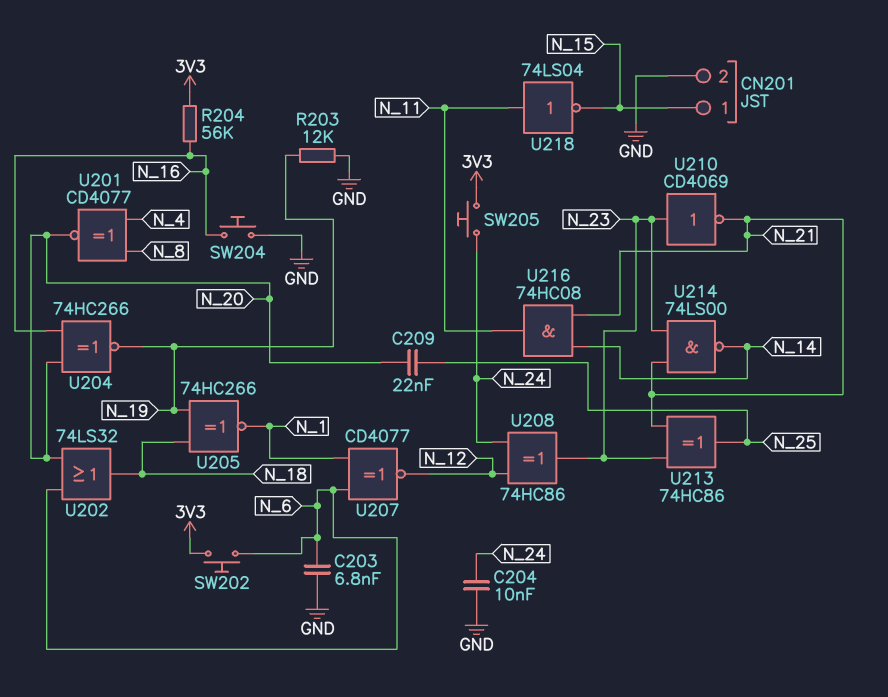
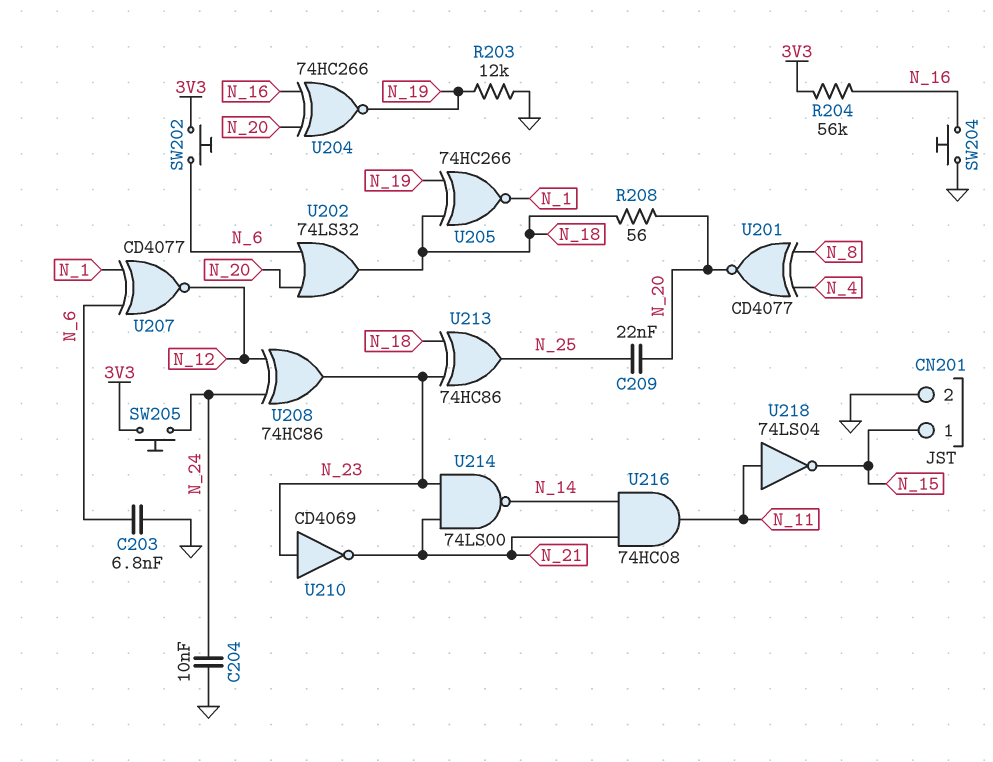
R208: none -> 56 (N_18, N_20)
U213: XOR 74HC86 (in N_21, in N_23, out N_25) -> XOR 74HC86 (in N_18, in N_23, out N_25)

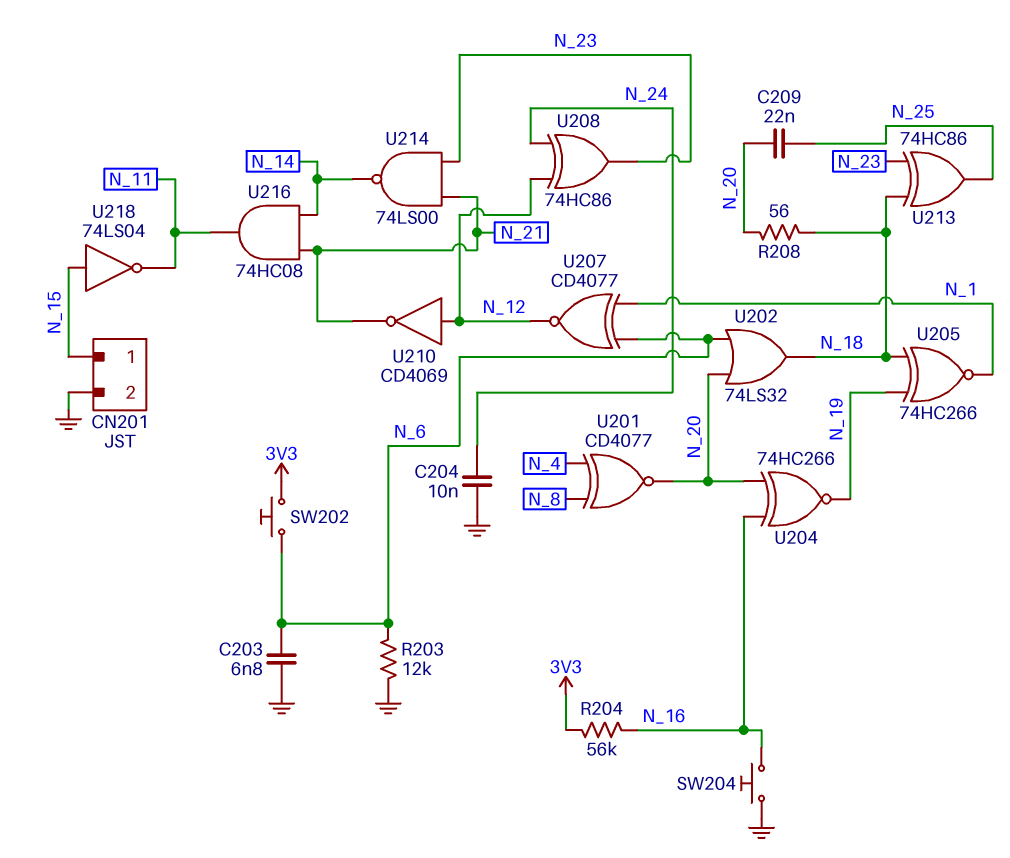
R203: 12k (GND, N_19) -> 12k (GND, N_6)
SW205: button (3V3, N_24) -> none
U210: NOT CD4069 (in N_23, out N_21) -> NOT CD4069 (in N_12, out N_21)
U218: NOT 74LS04 (in N_11, out N_15) -> NOT 74LS04 (in N_15, out N_11)

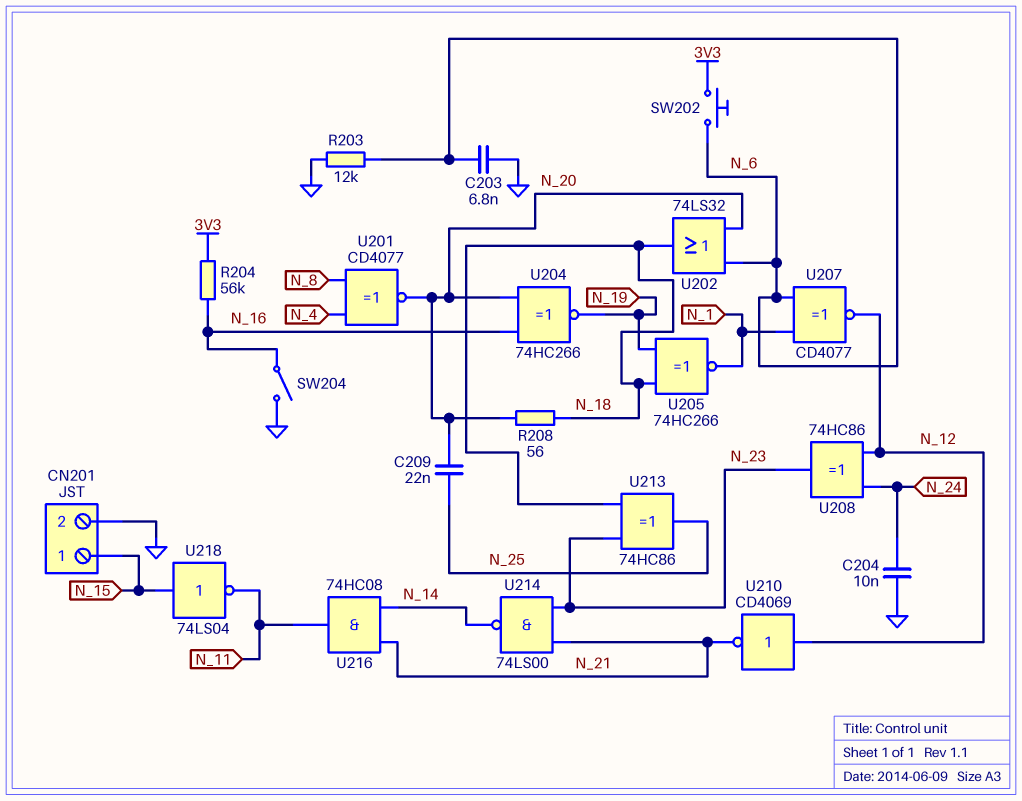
SW204: button (GND, N_16) -> switch (GND, N_16)

